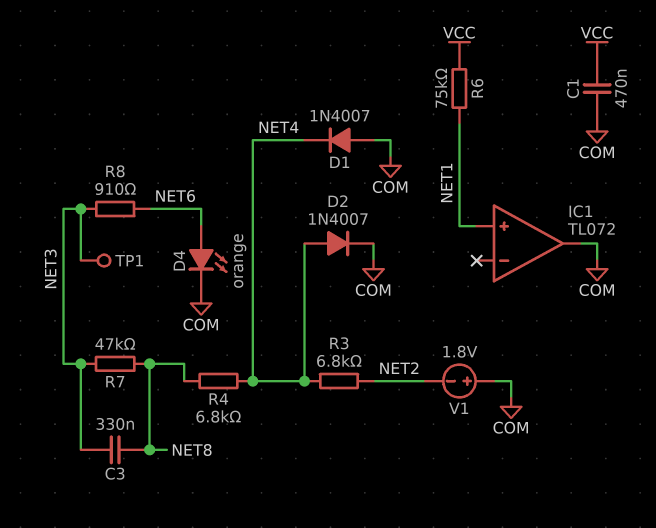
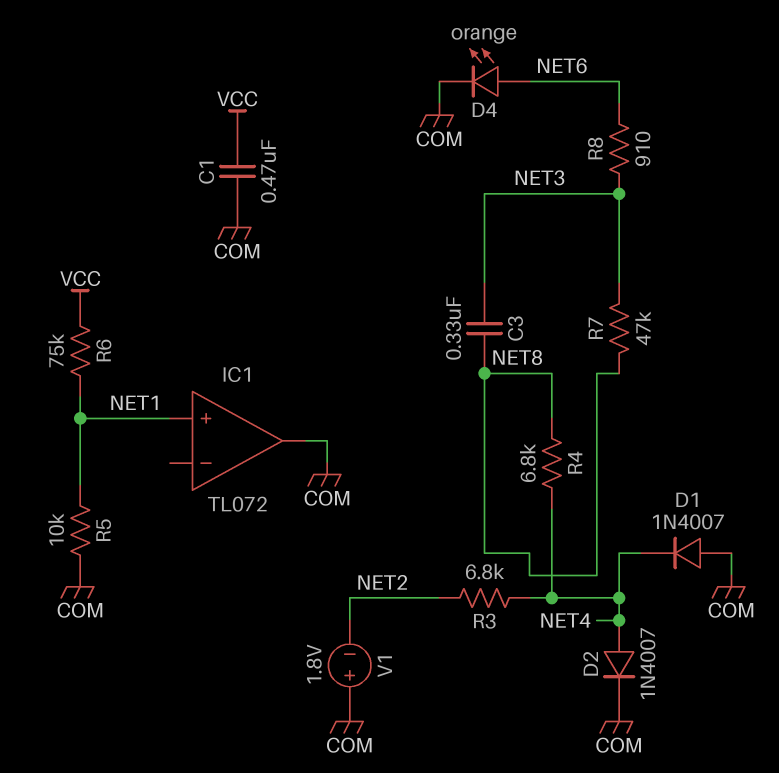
R5: none -> 10k (COM, NET1)
TP1: test point (NET3) -> none

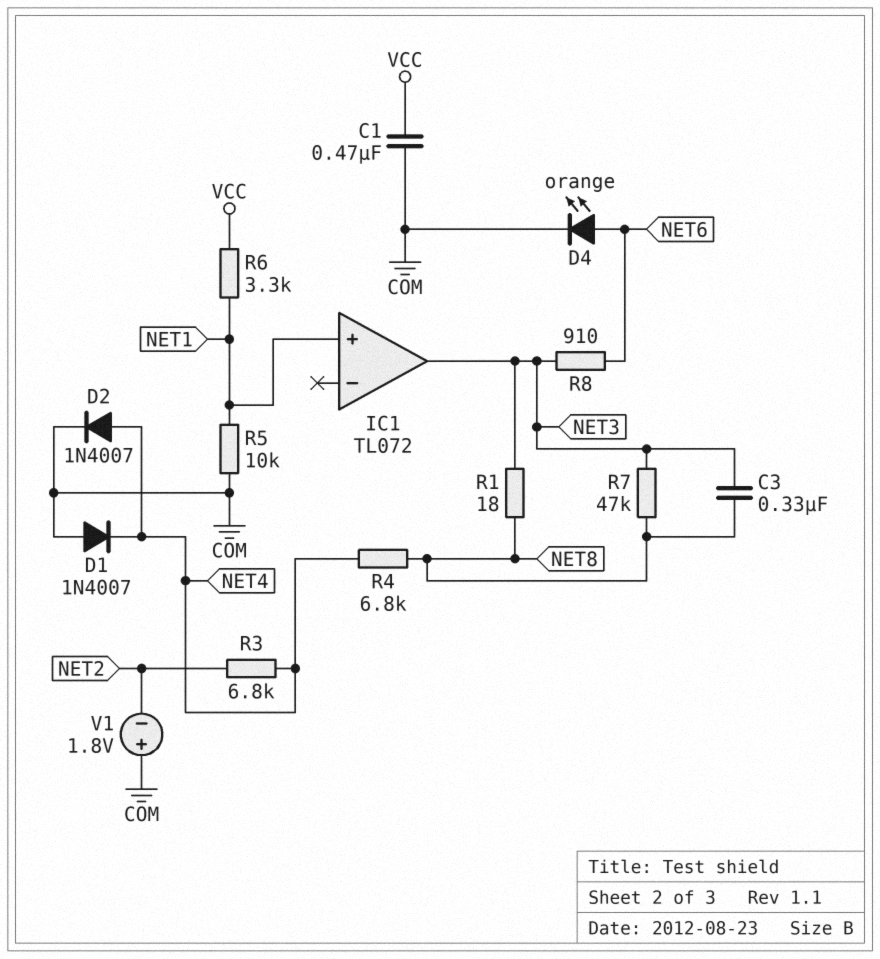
IC1 pin out: COM -> NET3
R1: none -> 18 (NET3, NET8)
R6: 75k (NET1, VCC) -> 3.3k (NET1, VCC)

